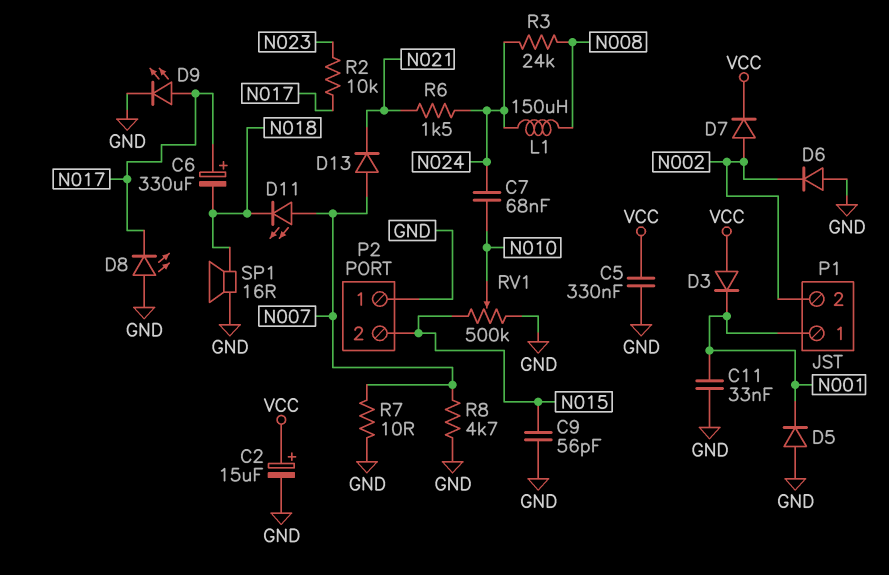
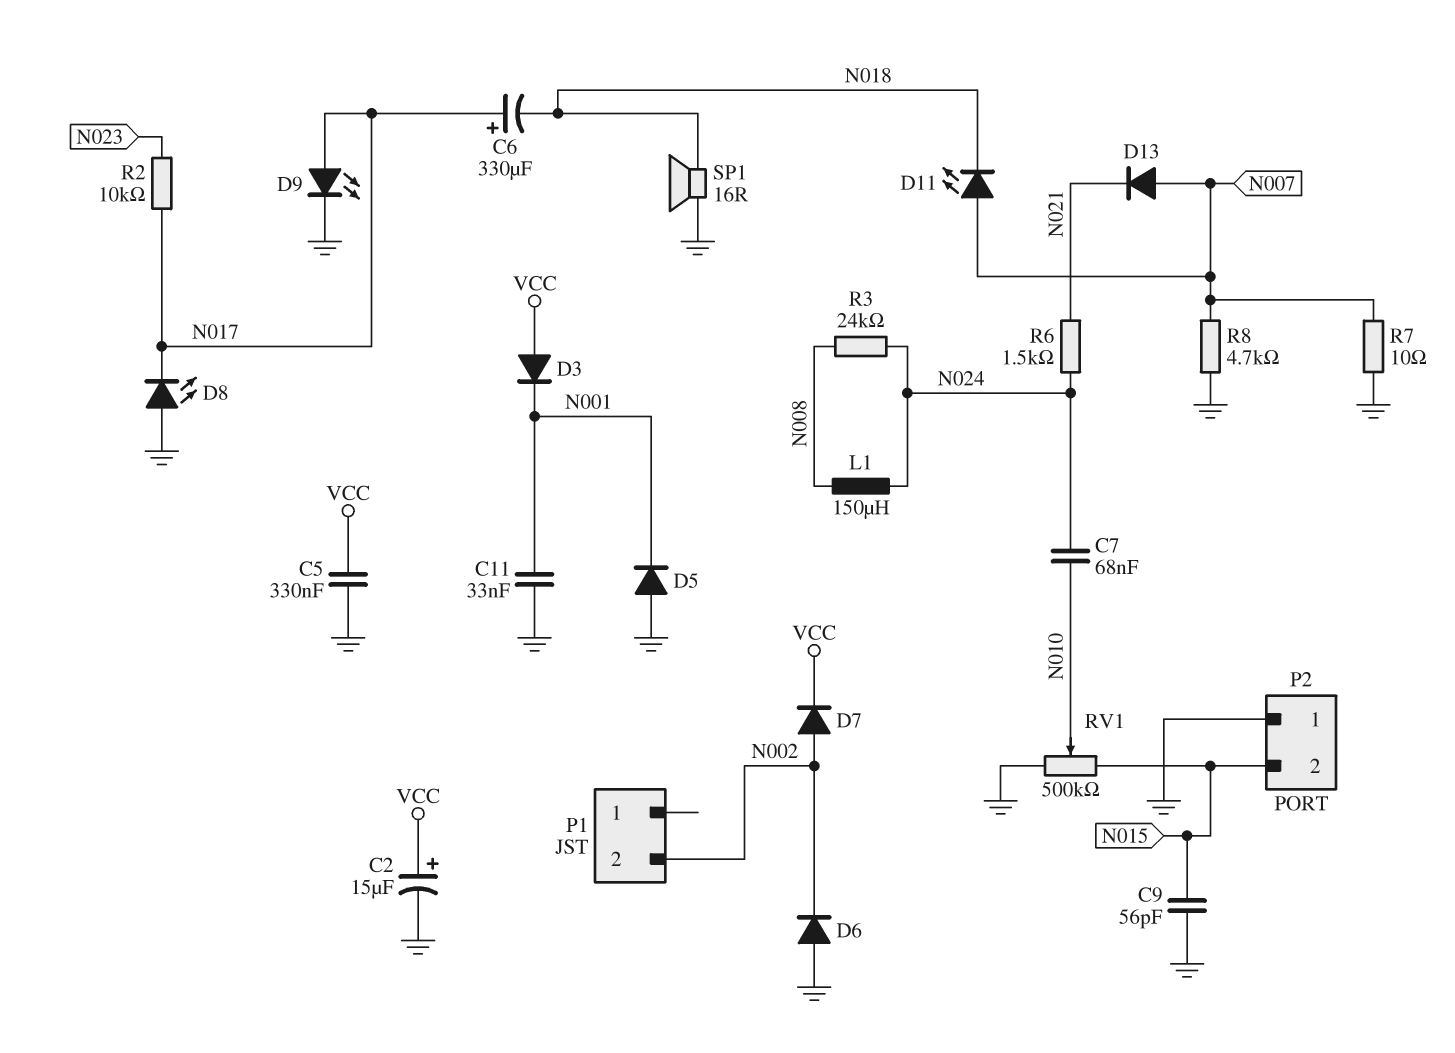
P1 pin 1: N001 -> none

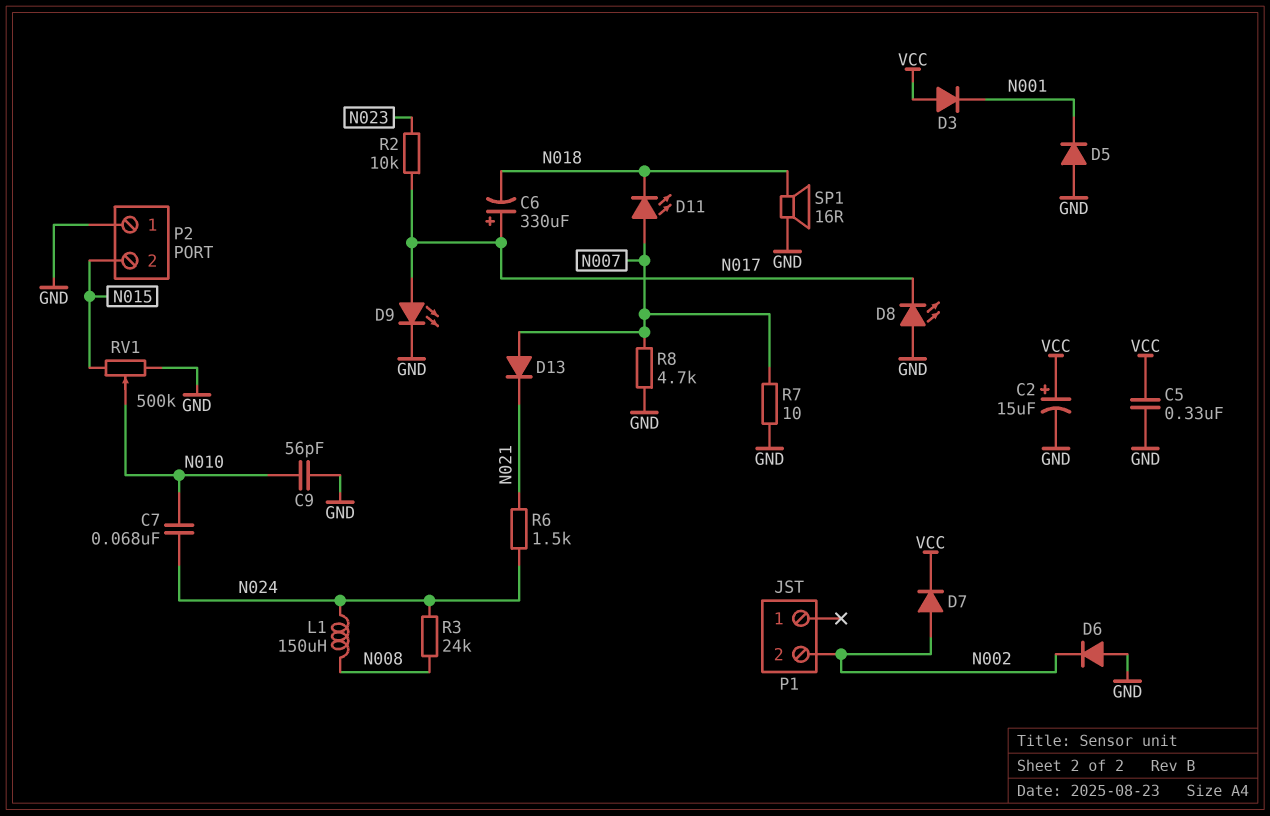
C9: 56pF (GND, N015) -> 56pF (GND, N010)
C11: 33nF (GND, N001) -> none

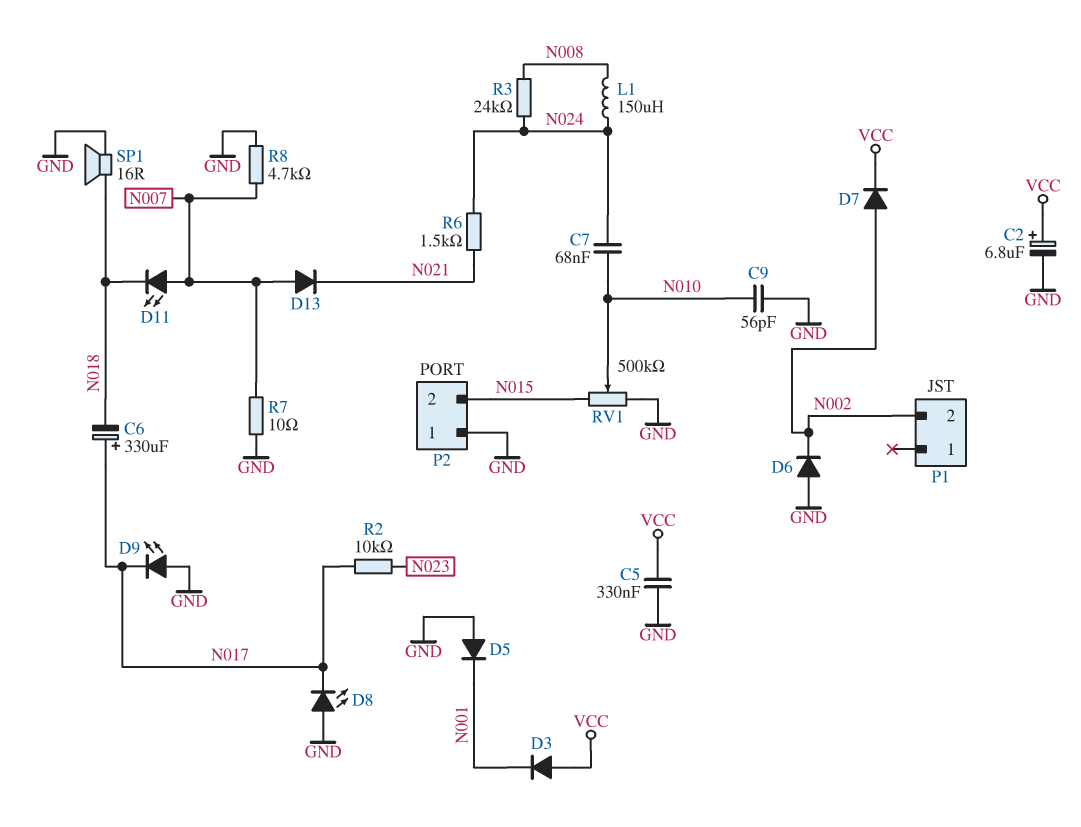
C2: 15uF (plus VCC, minus GND) -> 6.8uF (plus VCC, minus GND)
D9: LED (A N017, K GND) -> LED (A GND, K N017)

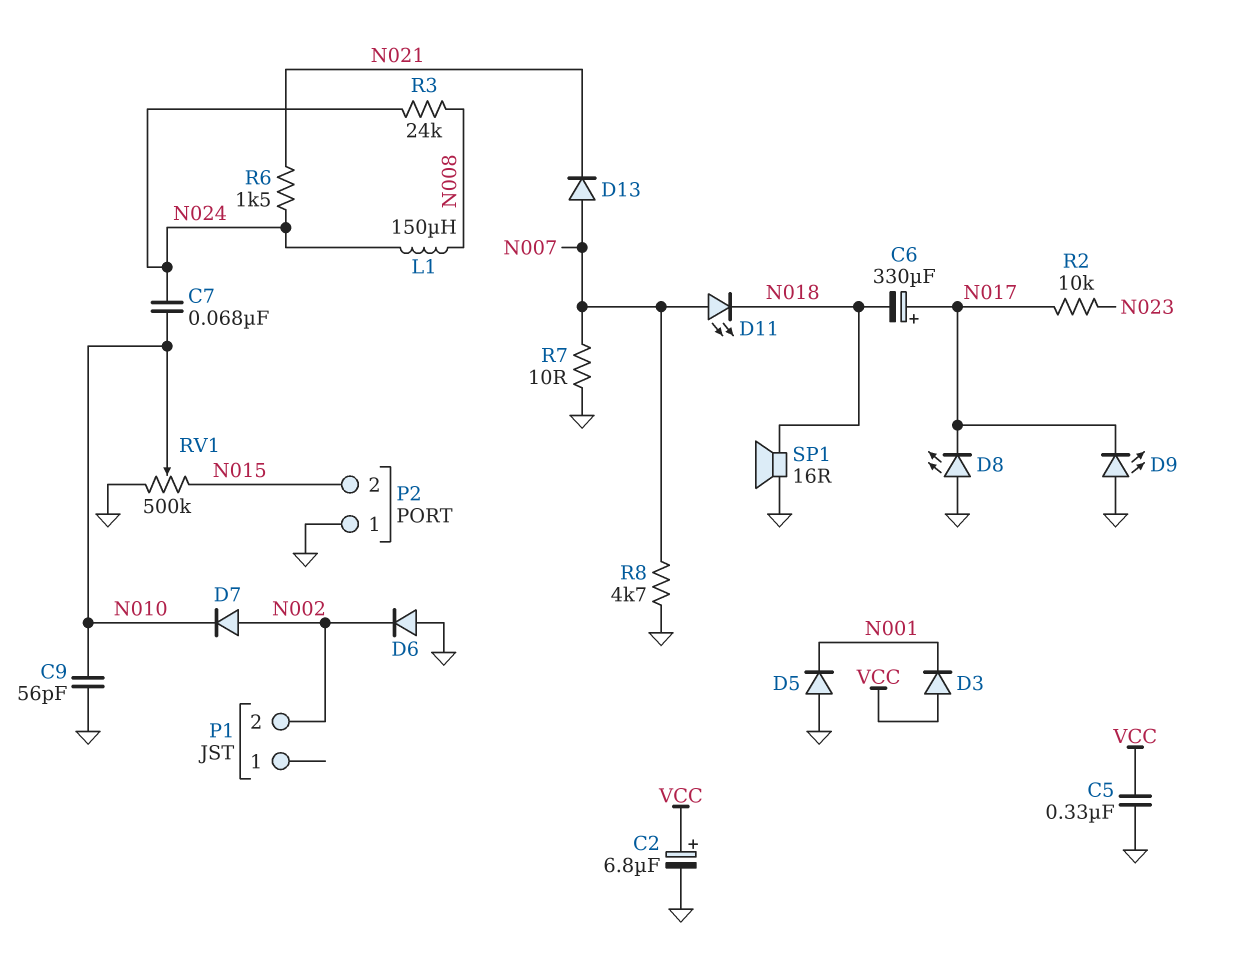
D7: diode (A N002, K VCC) -> diode (A N002, K N010)

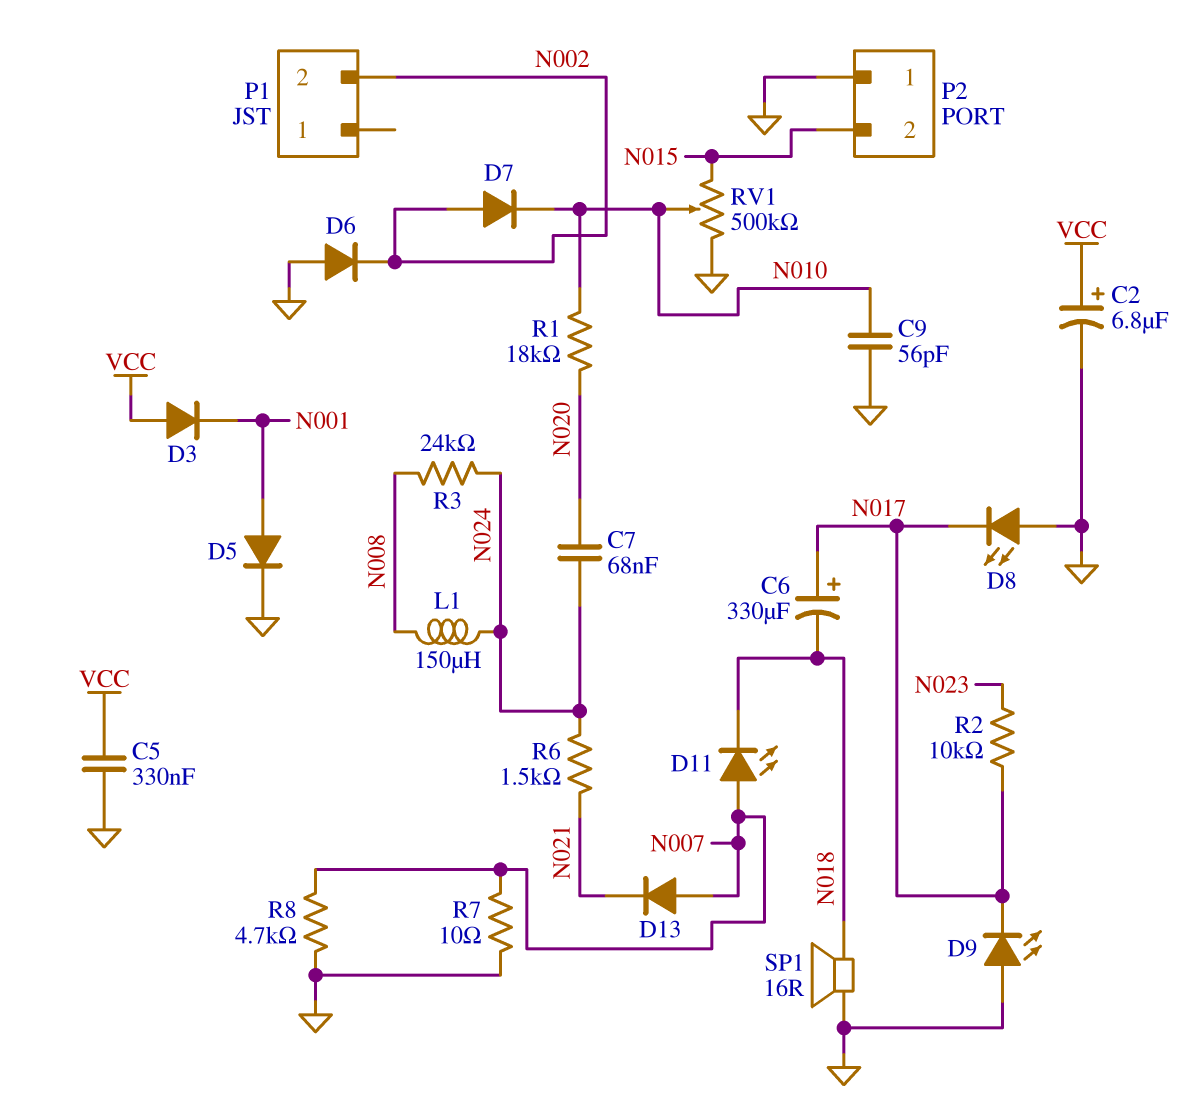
C7: 68nF (N010, N024) -> 68nF (N020, N024)
D5: diode (A GND, K N001) -> diode (A N001, K GND)
R1: none -> 18k (N010, N020)

